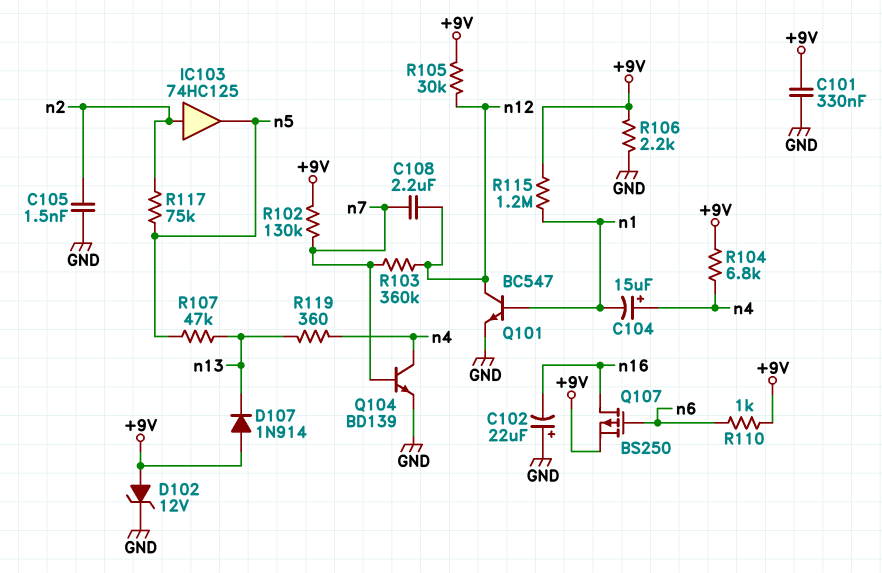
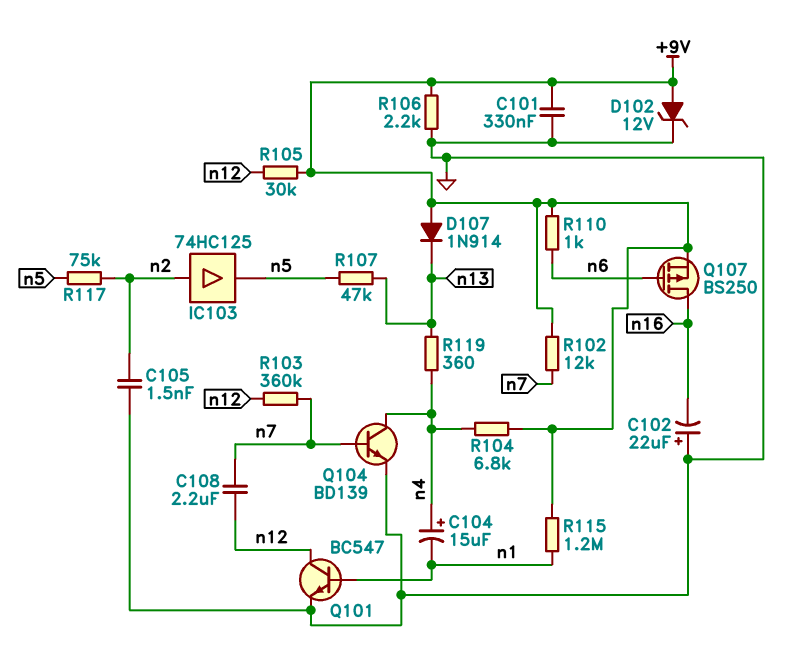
R102: 130k (+9V, n7) -> 12k (+9V, n7)

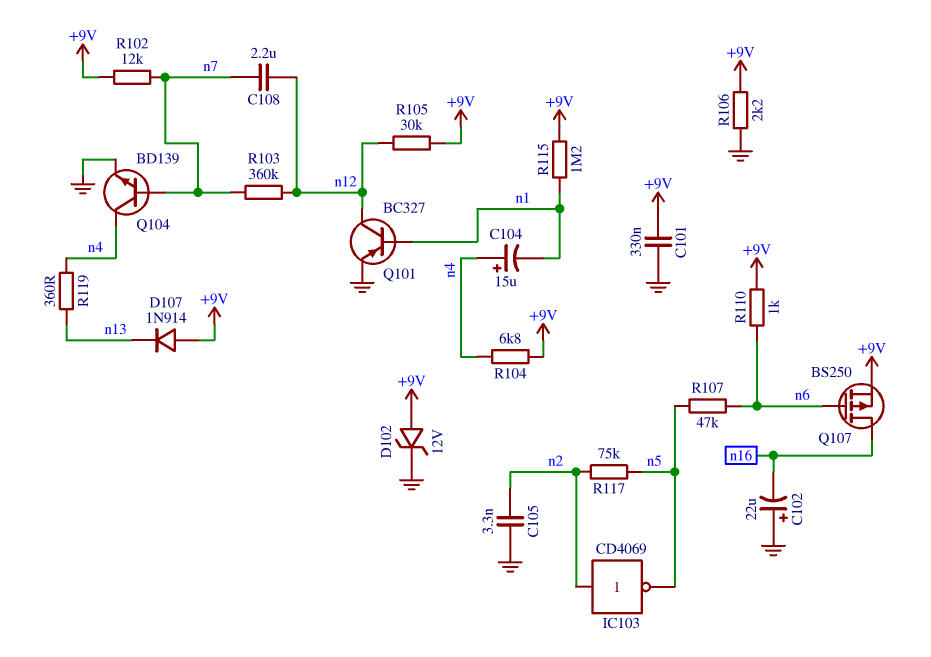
C105: 1.5nF (GND, n2) -> 3.3nF (GND, n2)
IC103: buffer 74HC125 (in n2, out n5) -> NOT CD4069 (in n2, out n5)
Q101: NPN BC547 (B n1, C n12, E GND) -> PNP BC327 (B n1, C n12, E GND)
R107: 47k (n5, n13) -> 47k (n5, n6)

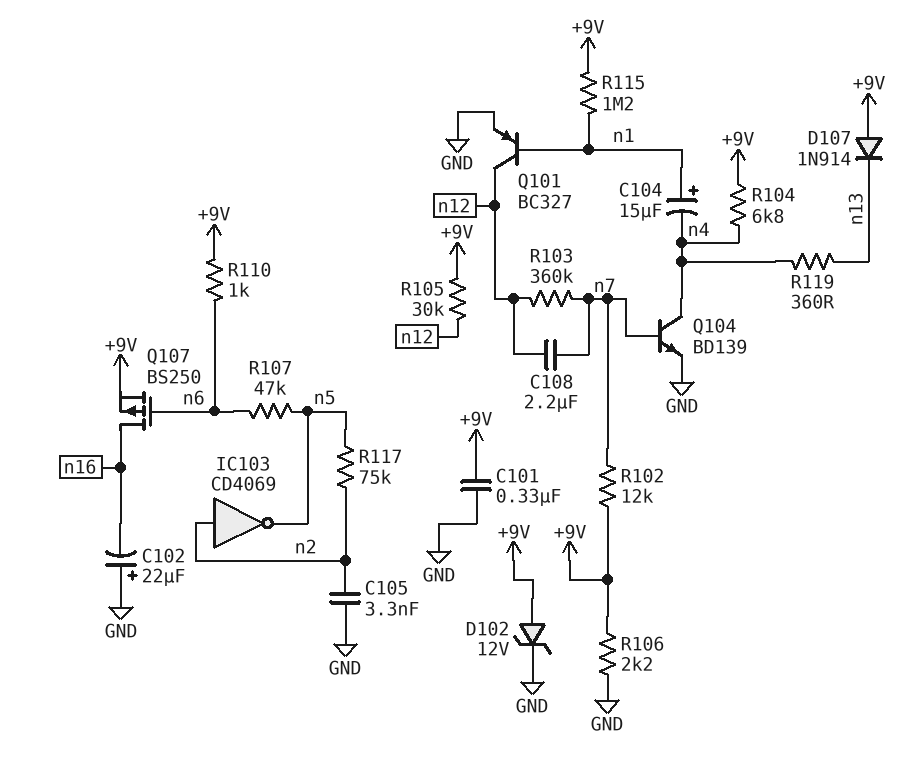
C104: 15uF (plus n4, minus n1) -> 15uF (plus n1, minus n4)

